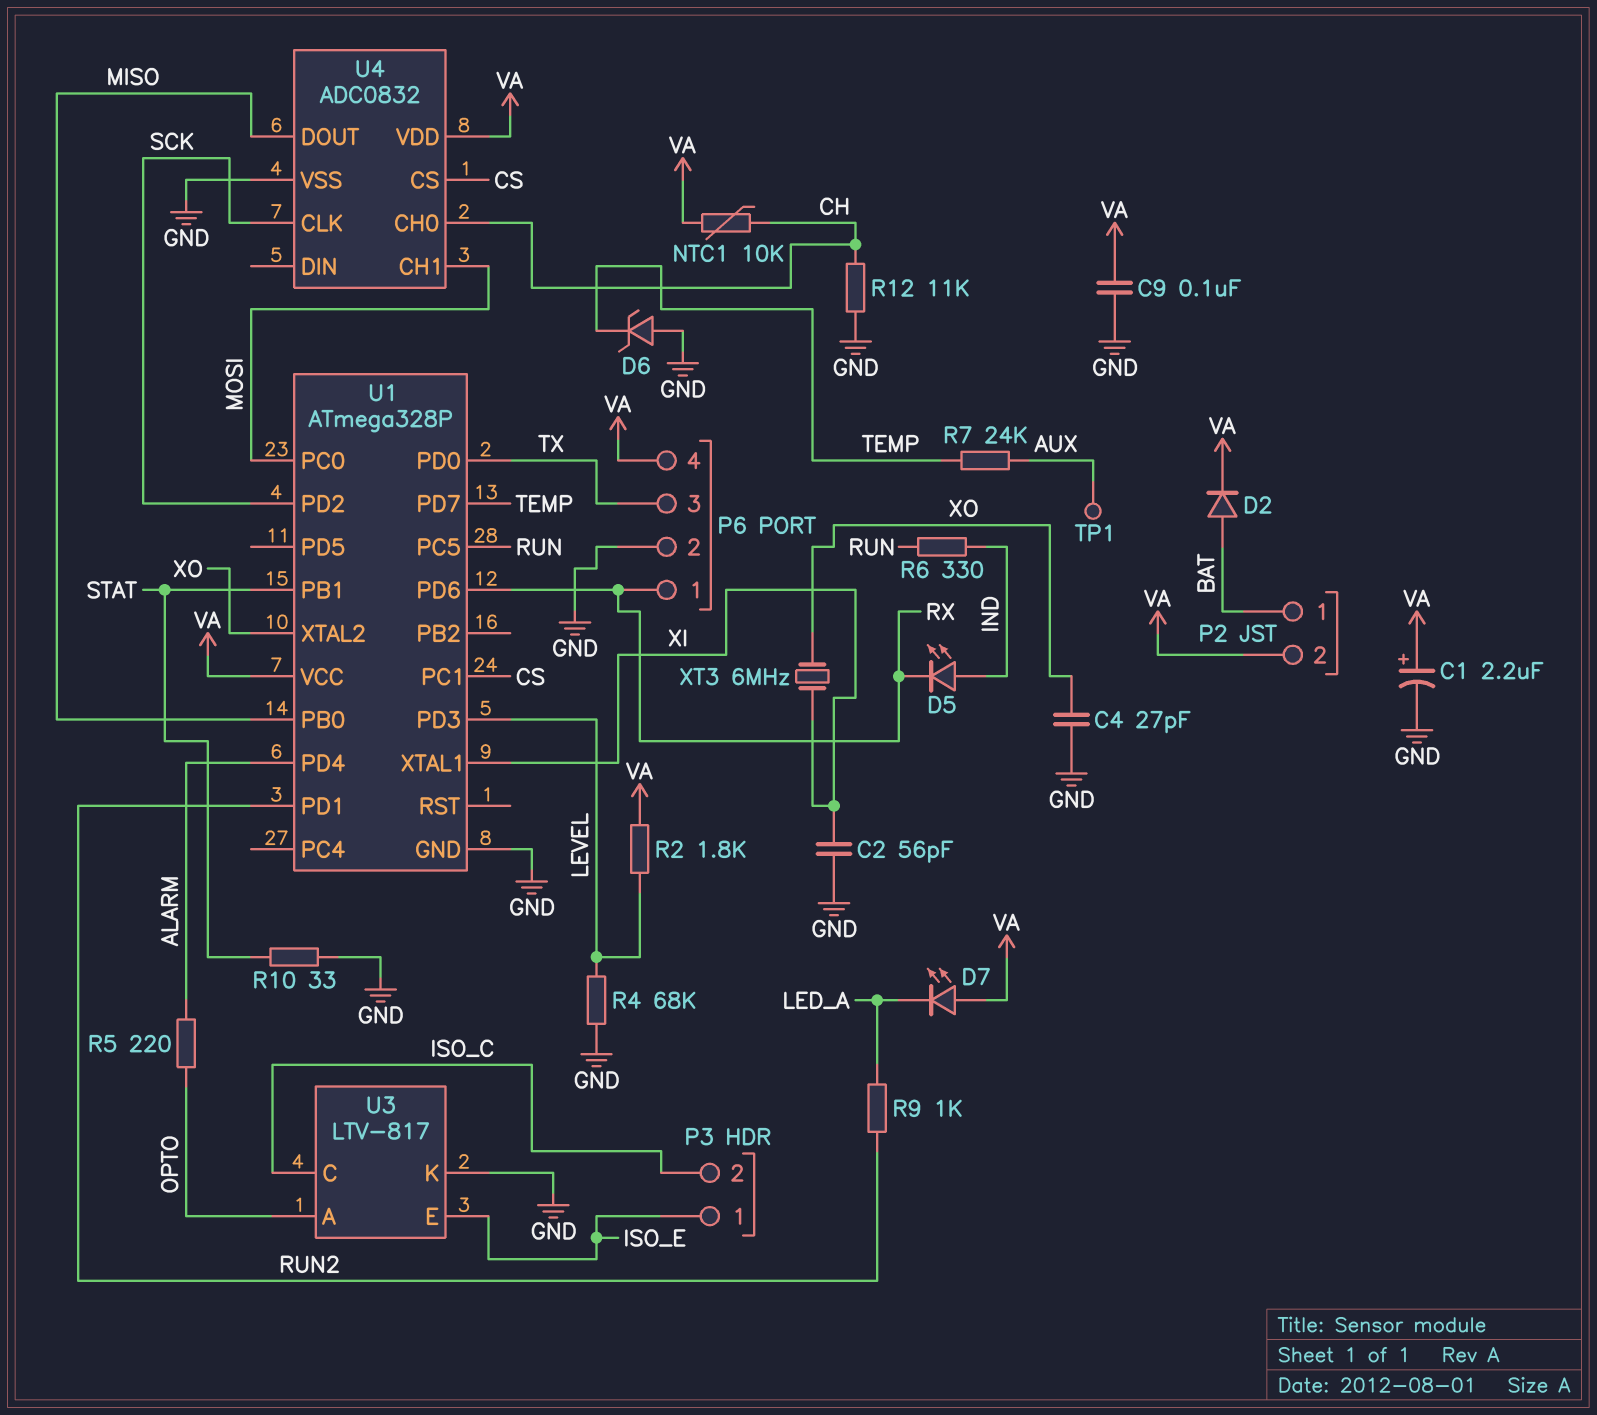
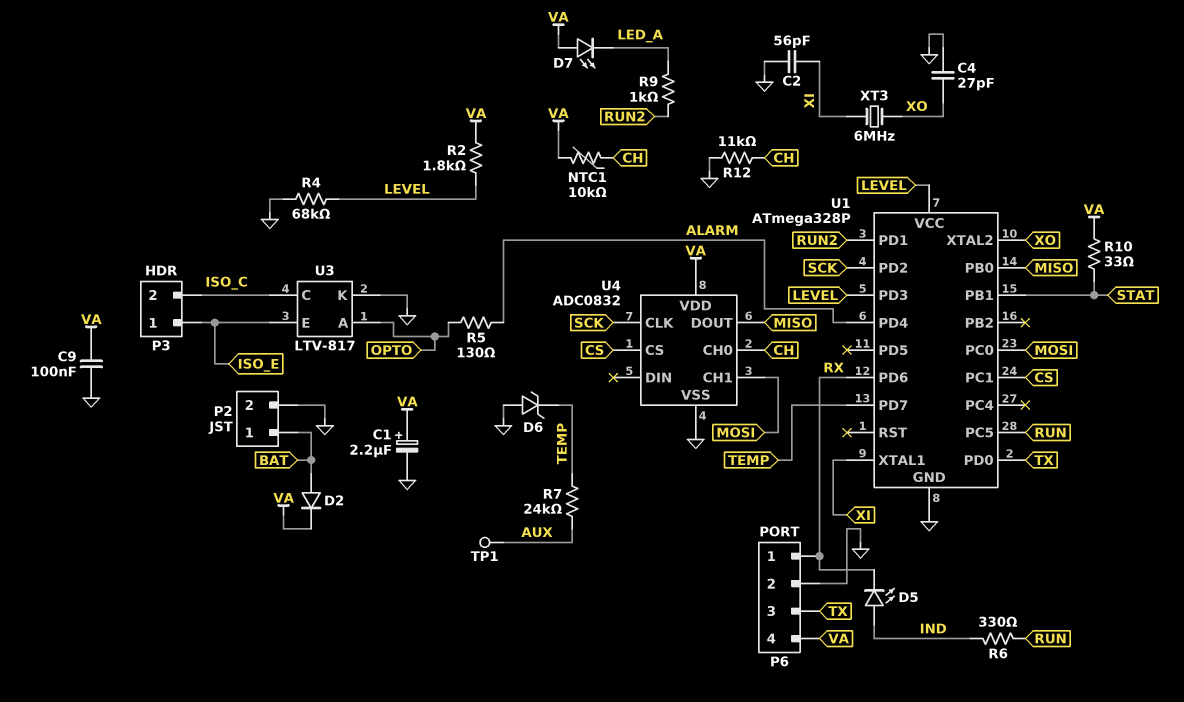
P2 pin 2: VA -> GND
R5: 220 (ALARM, OPTO) -> 130 (ALARM, OPTO)
R10: 33 (GND, STAT) -> 33 (STAT, VA)
U1 pin VCC: VA -> LEVEL

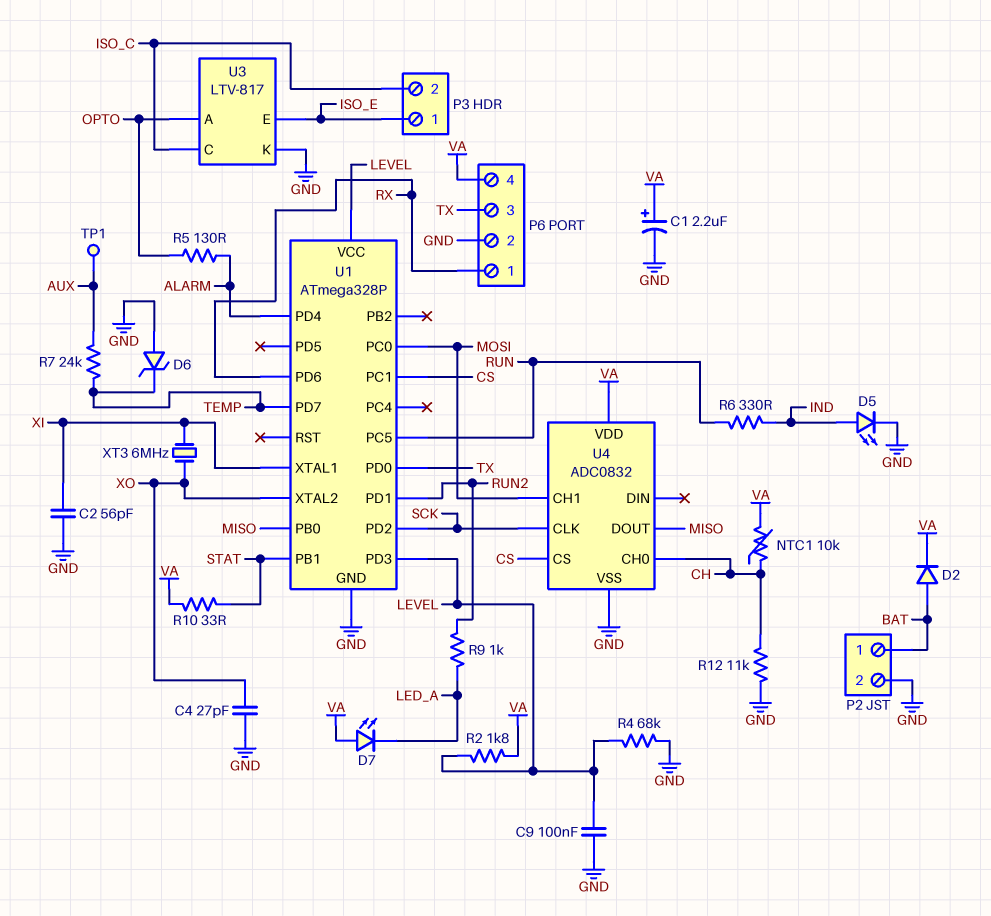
C9: 100nF (GND, VA) -> 100nF (GND, LEVEL)
D5: LED (A IND, K RX) -> LED (A IND, K GND)

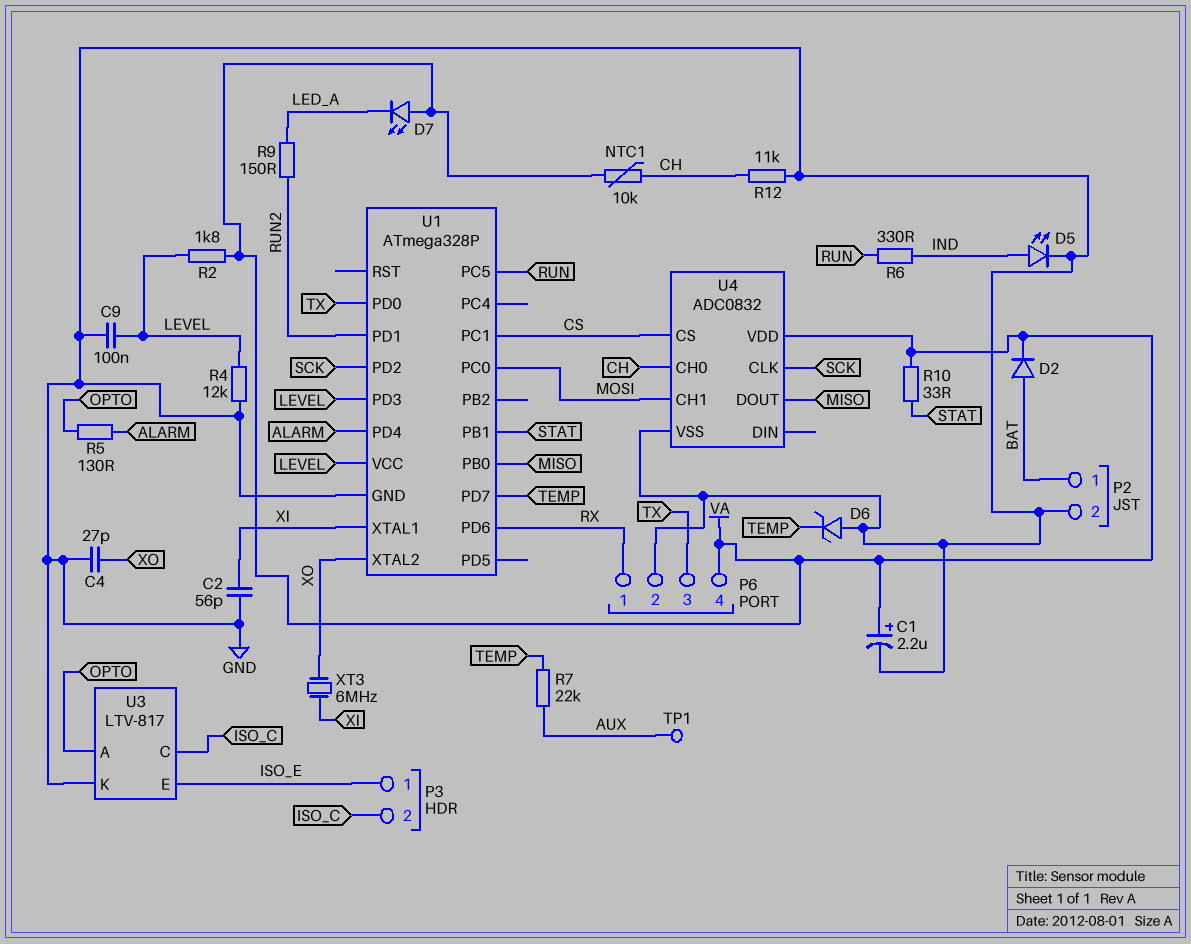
R4: 68k (GND, LEVEL) -> 12k (GND, LEVEL)
R7: 24k (AUX, TEMP) -> 22k (AUX, TEMP)
R9: 1k (LED_A, RUN2) -> 150 (LED_A, RUN2)

